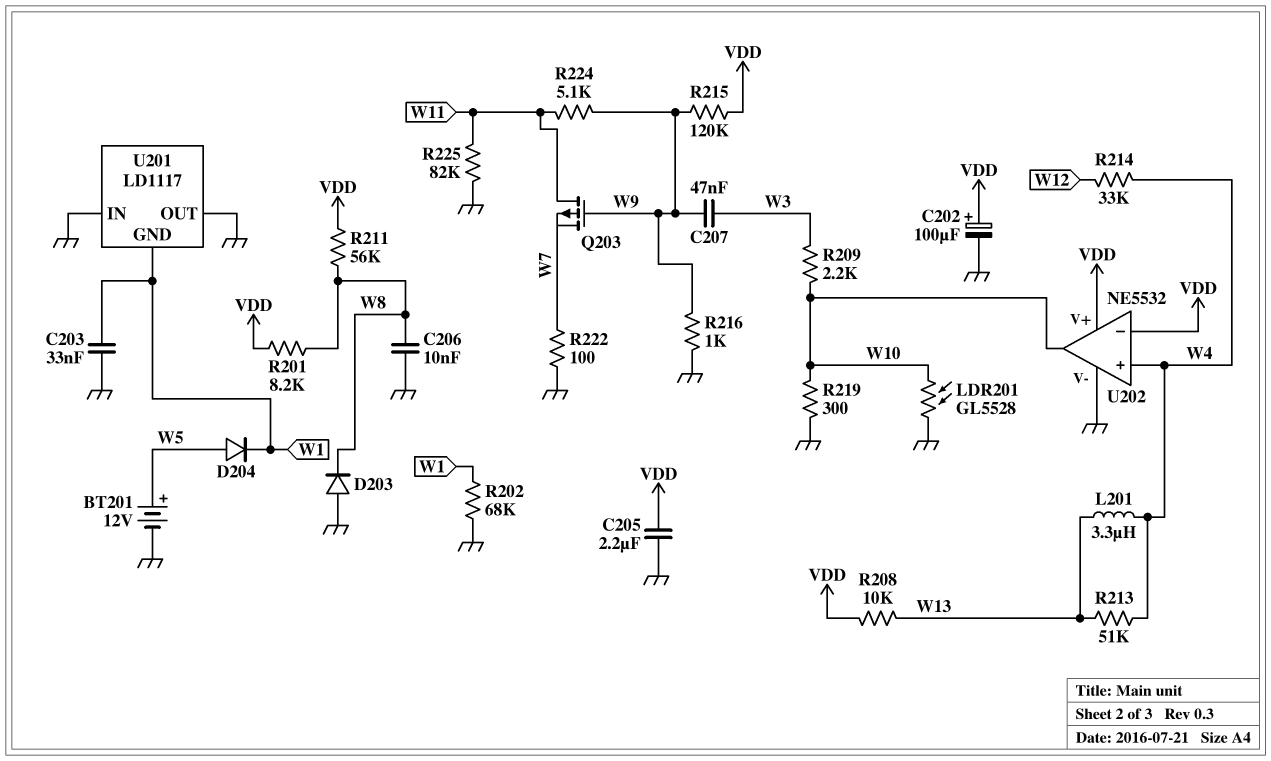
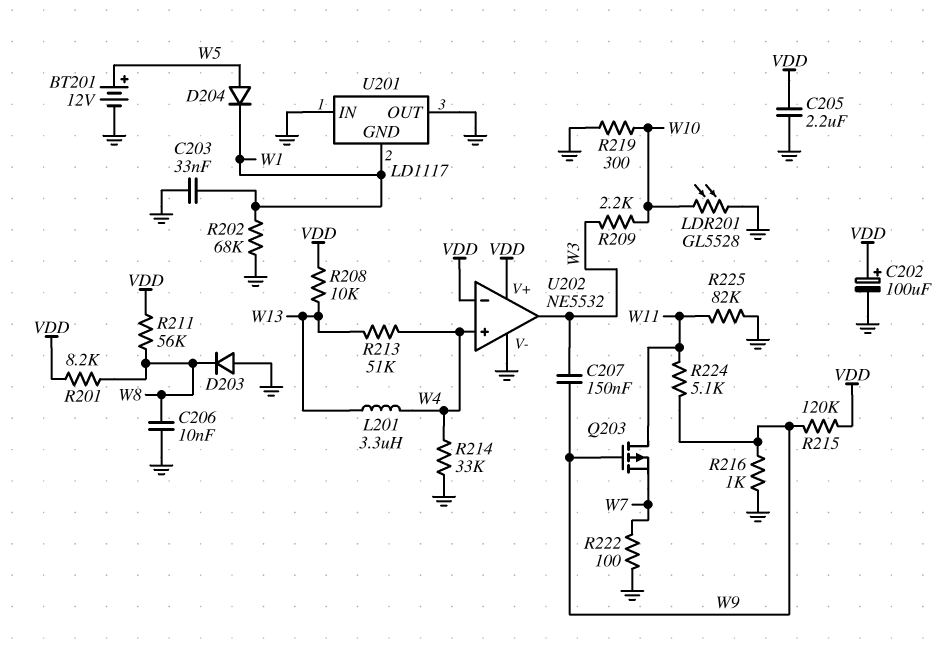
C207: 47nF (W3, W9) -> 150nF (W3, W9)
R214: 33k (W4, W12) -> 33k (GND, W4)
U202 pin out: W10 -> W3

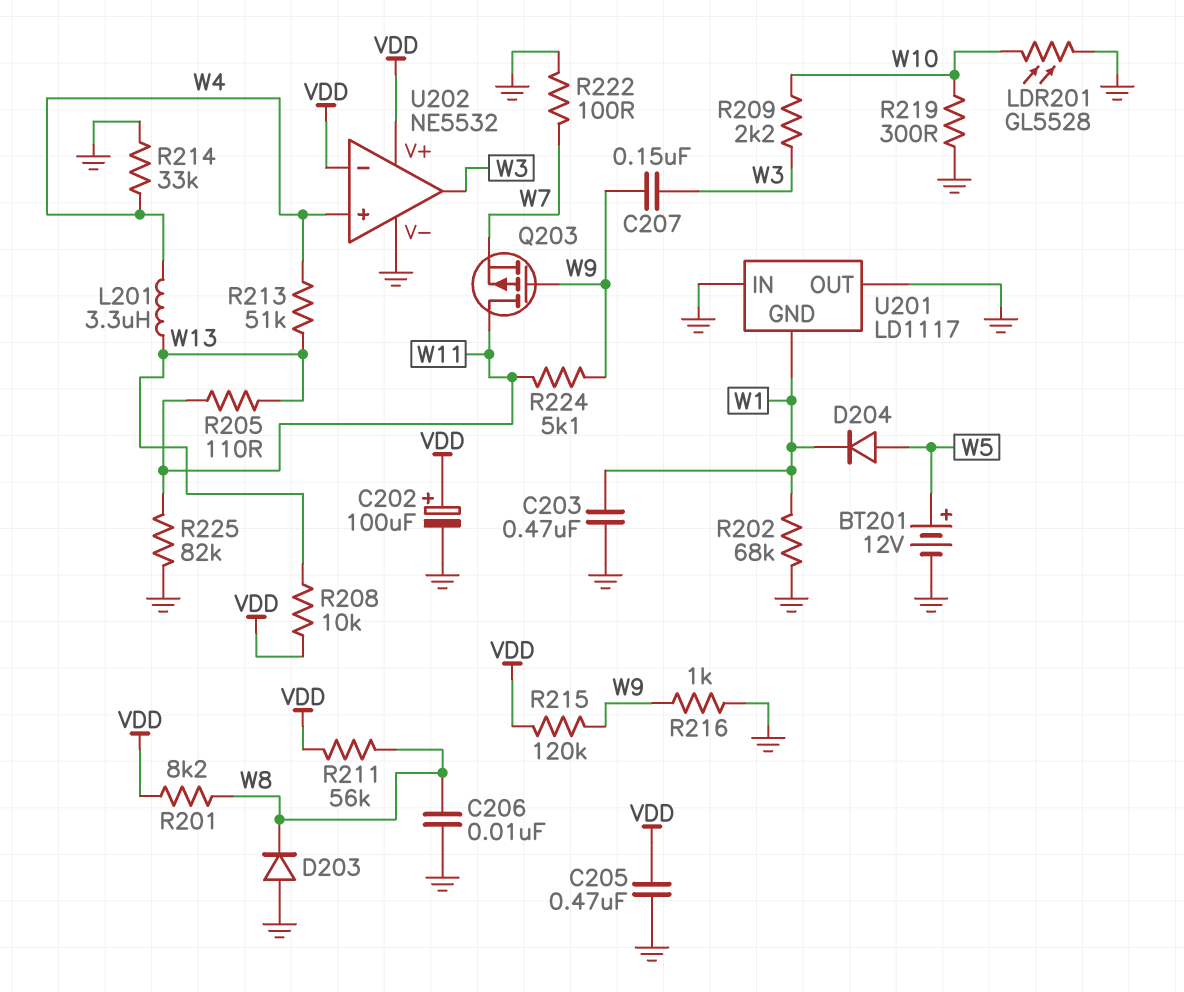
C203: 33nF (GND, W1) -> 470nF (GND, W1)
C205: 2.2uF (GND, VDD) -> 470nF (GND, VDD)
R205: none -> 110 (W11, W13)

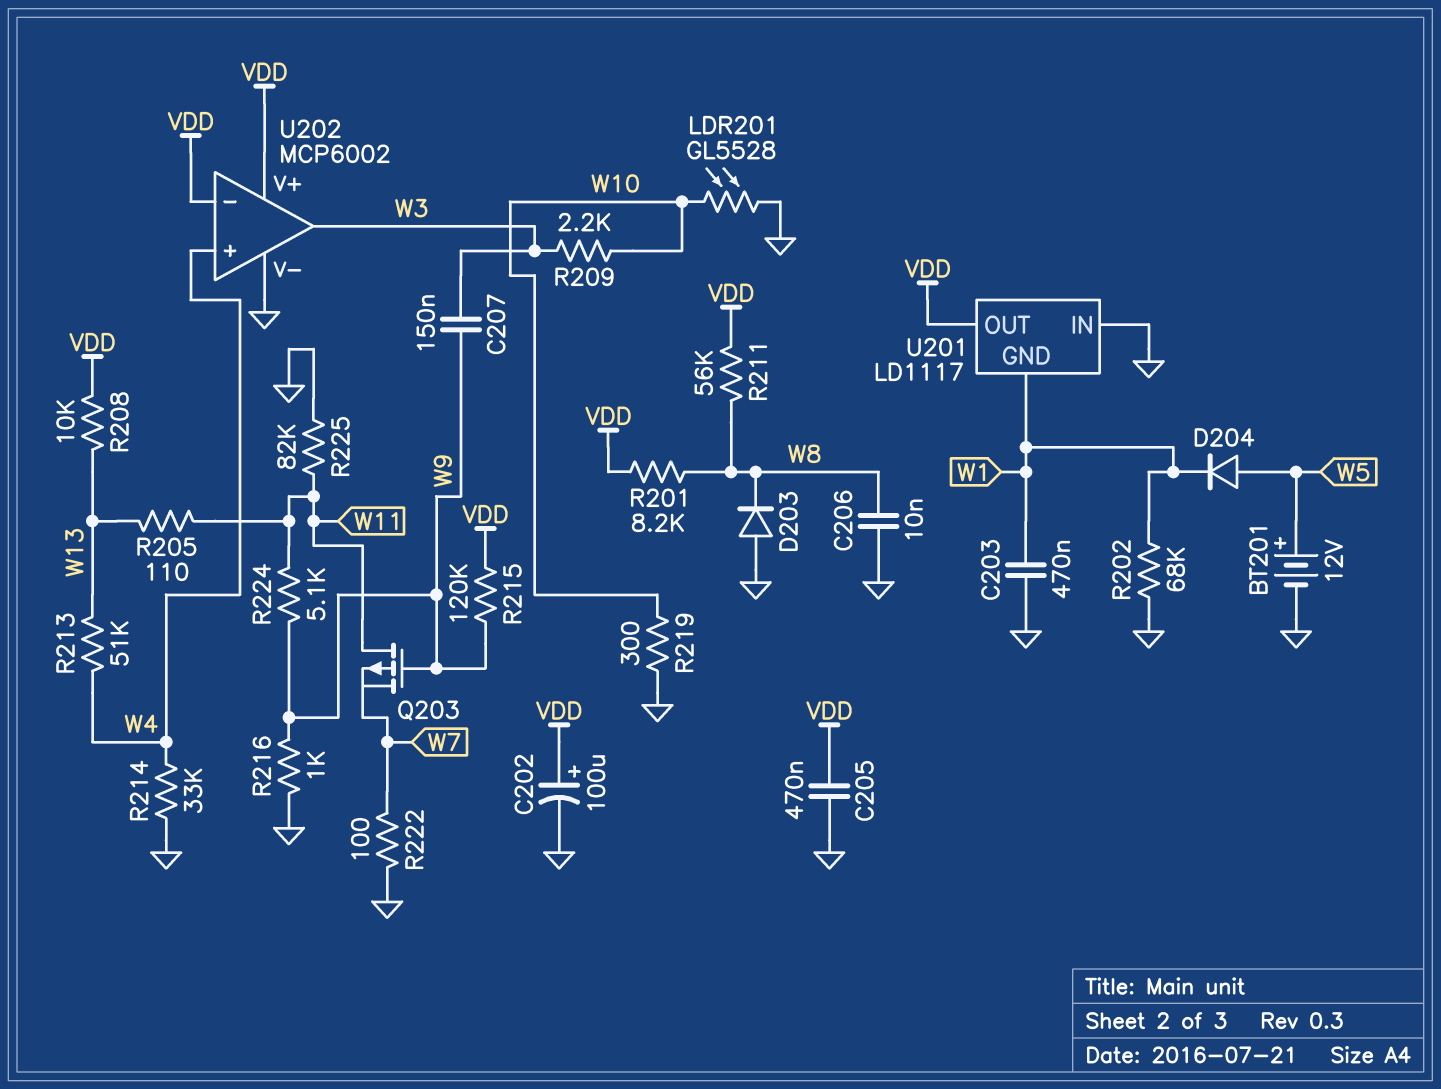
L201: 3.3uH (W4, W13) -> none
U201 pin OUT: GND -> VDD
U202: NE5532 -> MCP6002

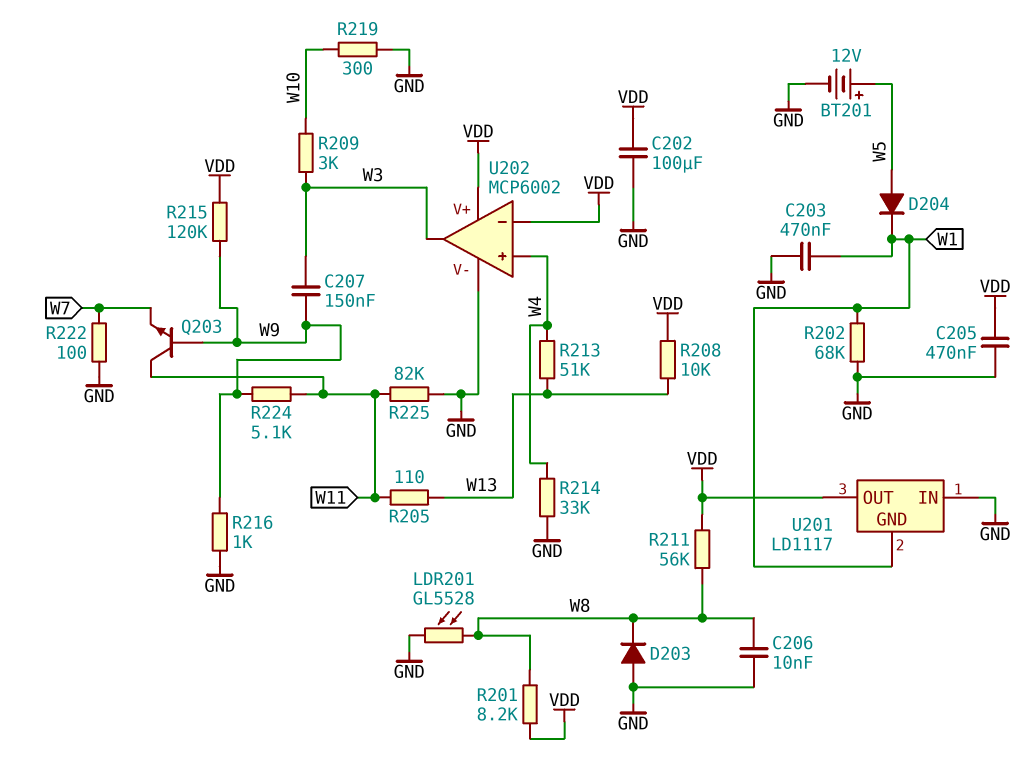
C202: 100uF (plus VDD, minus GND) -> 100uF (GND, VDD)
LDR201: GL5528 (GND, W10) -> GL5528 (GND, W8)
Q203: PMOS (G W9, D W11, S W7) -> NPN (B W9, C W11, E W7)
R209: 2.2k (W3, W10) -> 3k (W3, W10)

